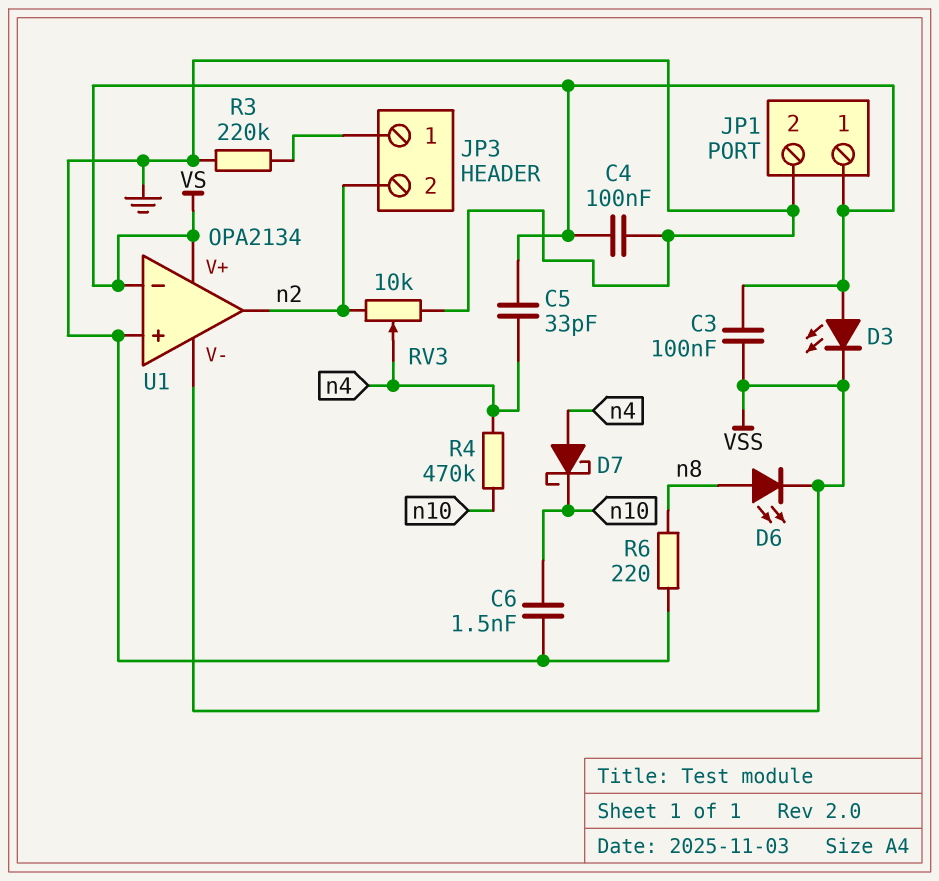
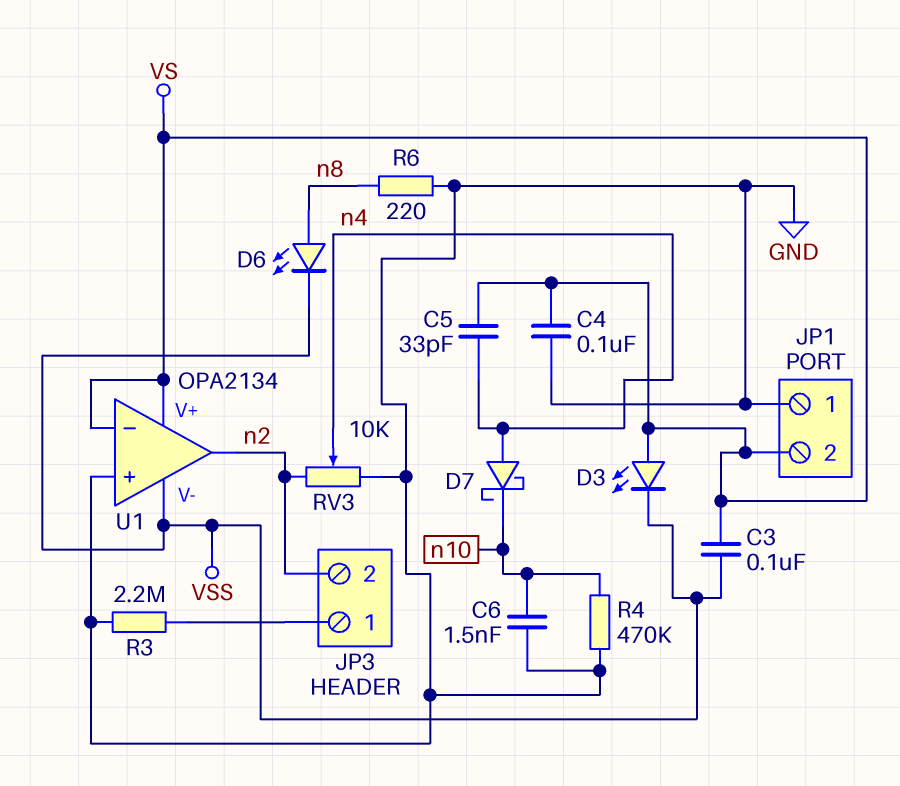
JP1 pin 1: VS -> GND
JP1 pin 2: GND -> VS
R3: 220k (GND, JP3/1) -> 2.2M (GND, JP3/1)
R4: 470k (n4, n10) -> 470k (GND, n10)

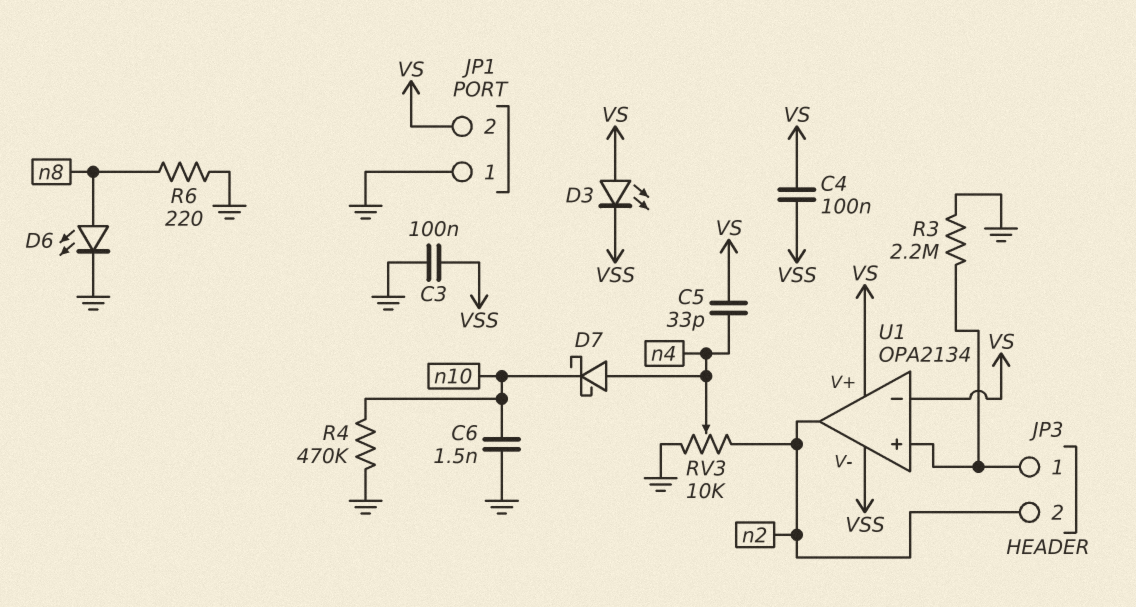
C3: 100nF (VS, VSS) -> 100nF (GND, VSS)
C4: 100nF (GND, VS) -> 100nF (VS, VSS)
D6: LED (A n8, K VSS) -> LED (A n8, K GND)
U1 pin in+: GND -> JP3/1

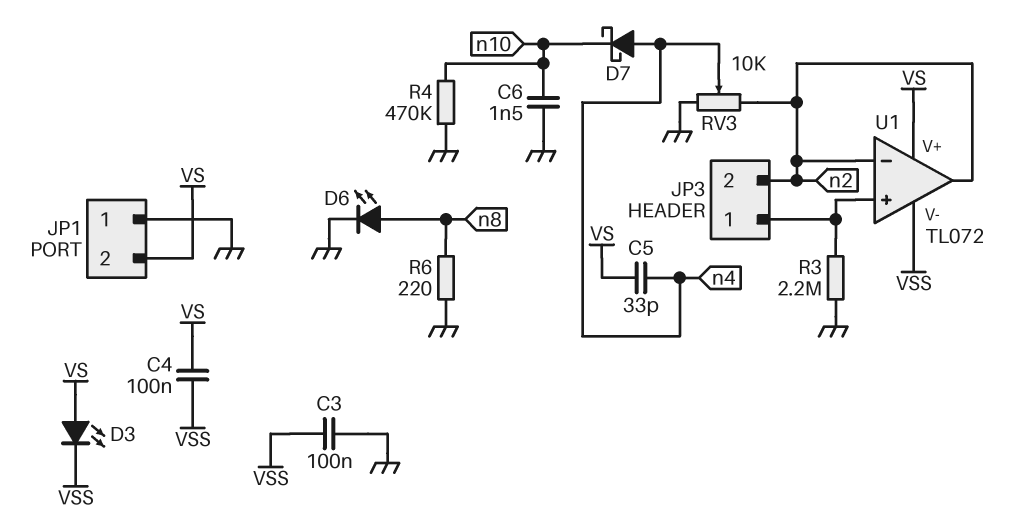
U1: OPA2134 -> TL072
U1 pin in-: VS -> n2

